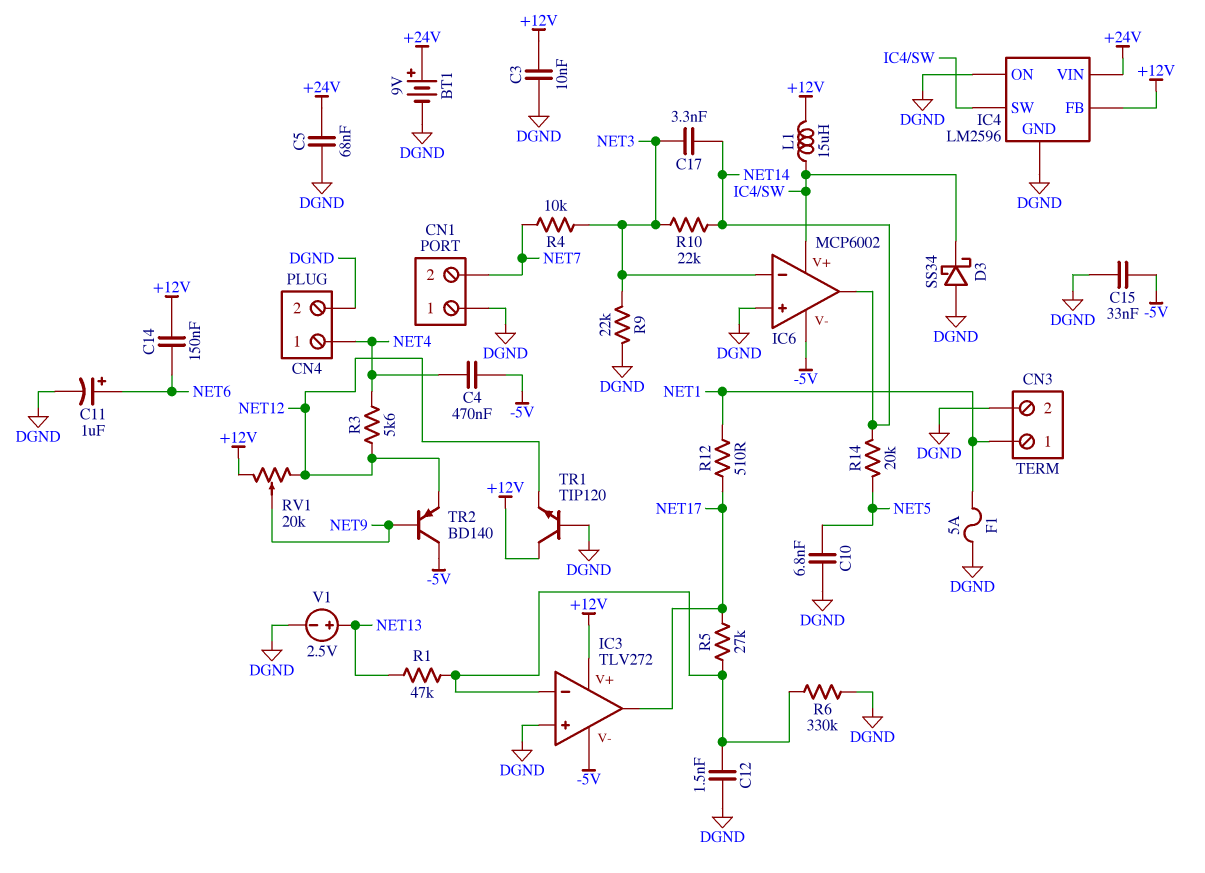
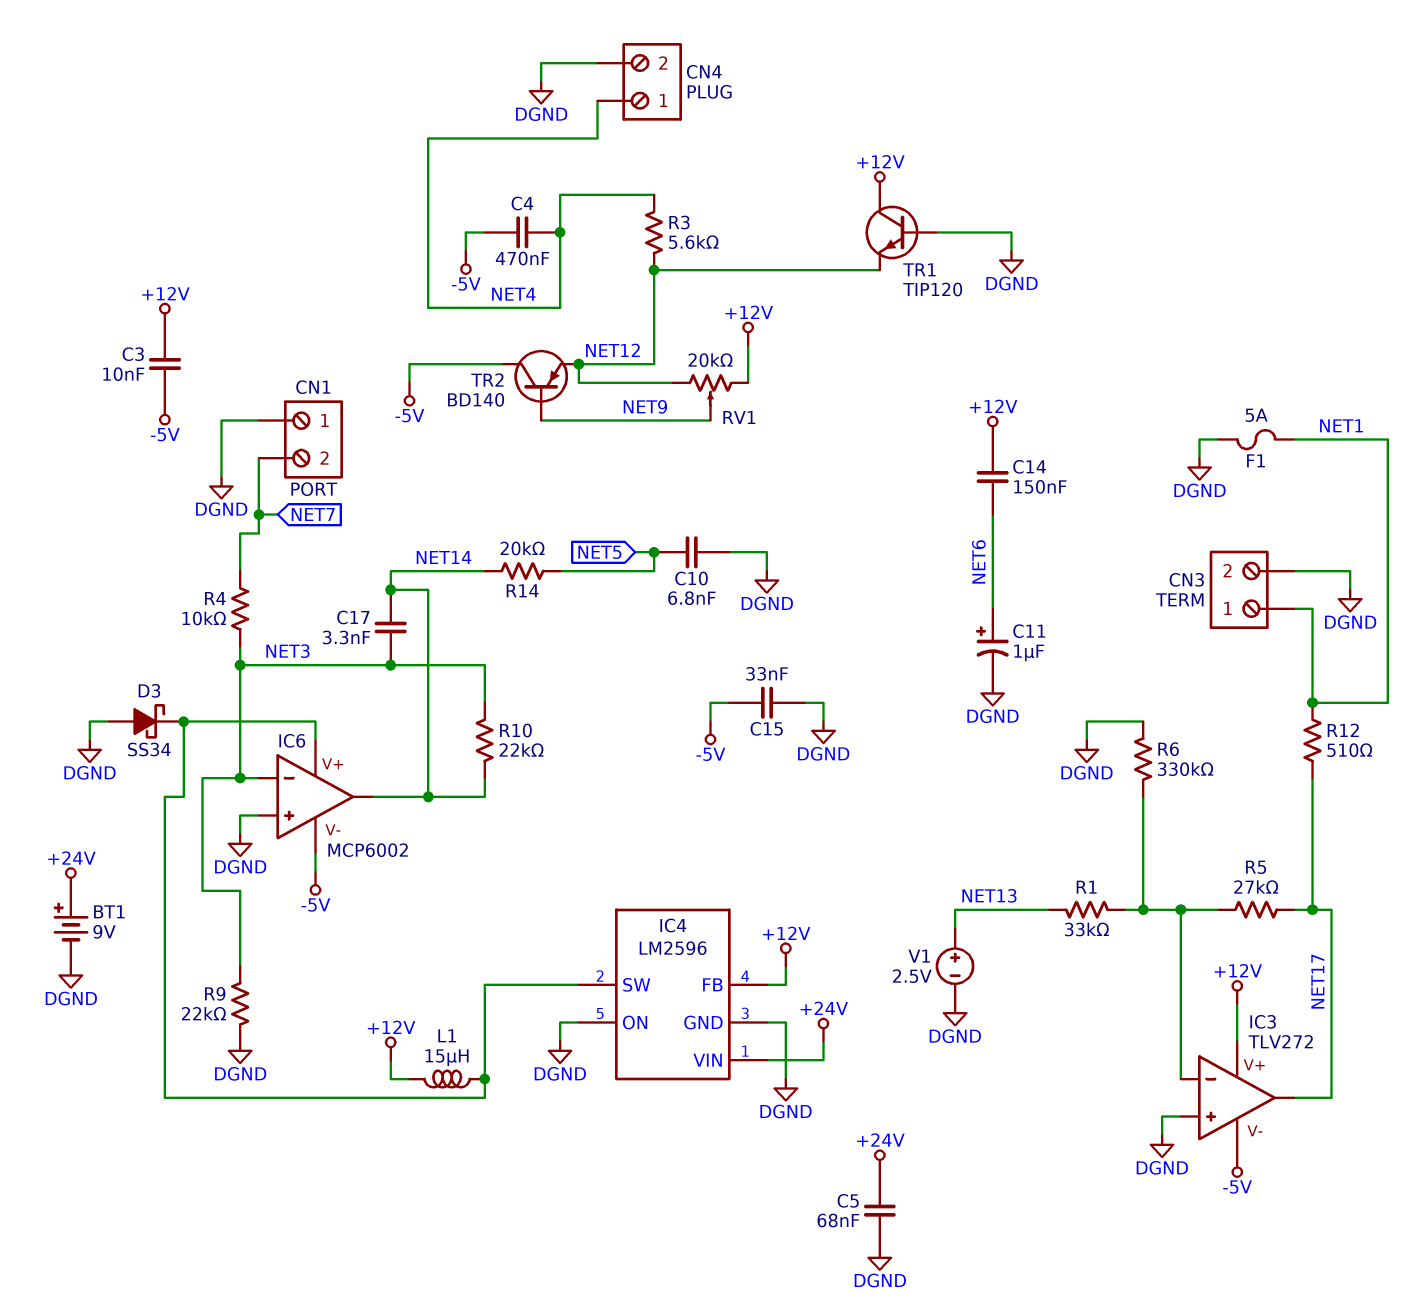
C3: 10nF (+12V, DGND) -> 10nF (+12V, -5V)
C12: 1.5nF (DGND, IC3/in-) -> none
R1: 47k (IC3/in-, NET13) -> 33k (IC3/in-, NET13)

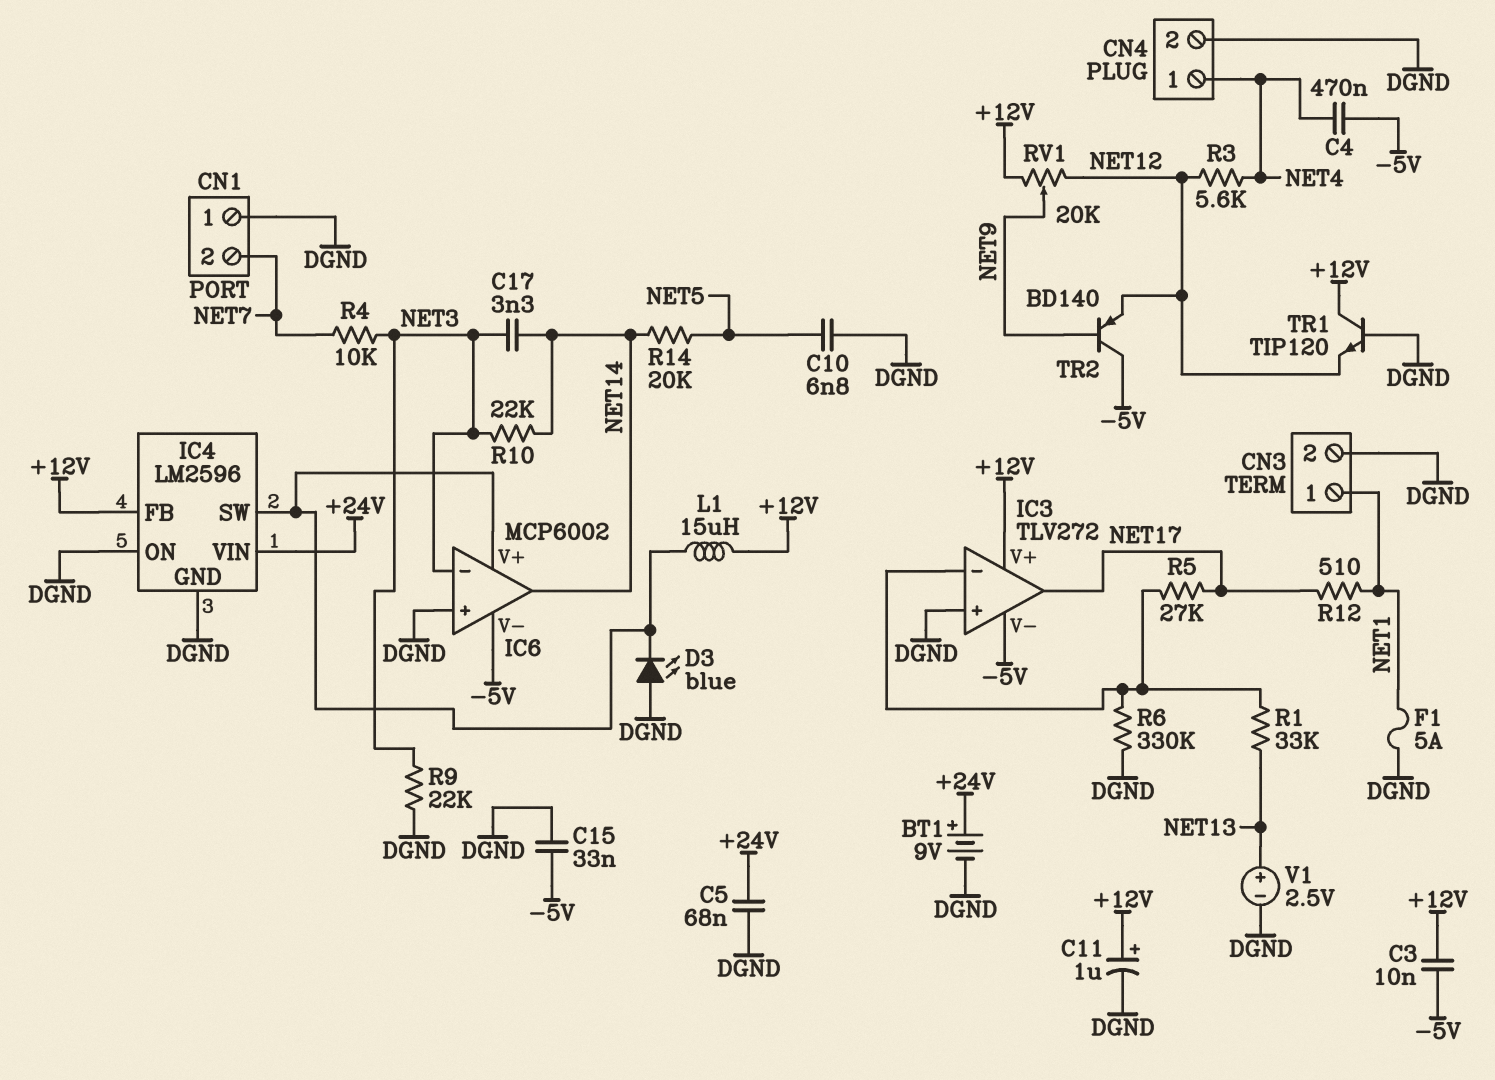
C11: 1uF (plus NET6, minus DGND) -> 1uF (plus +12V, minus DGND)
C14: 150nF (+12V, NET6) -> none
D3: schottky SS34 (A DGND, K IC4/SW) -> LED blue (A DGND, K IC4/SW)

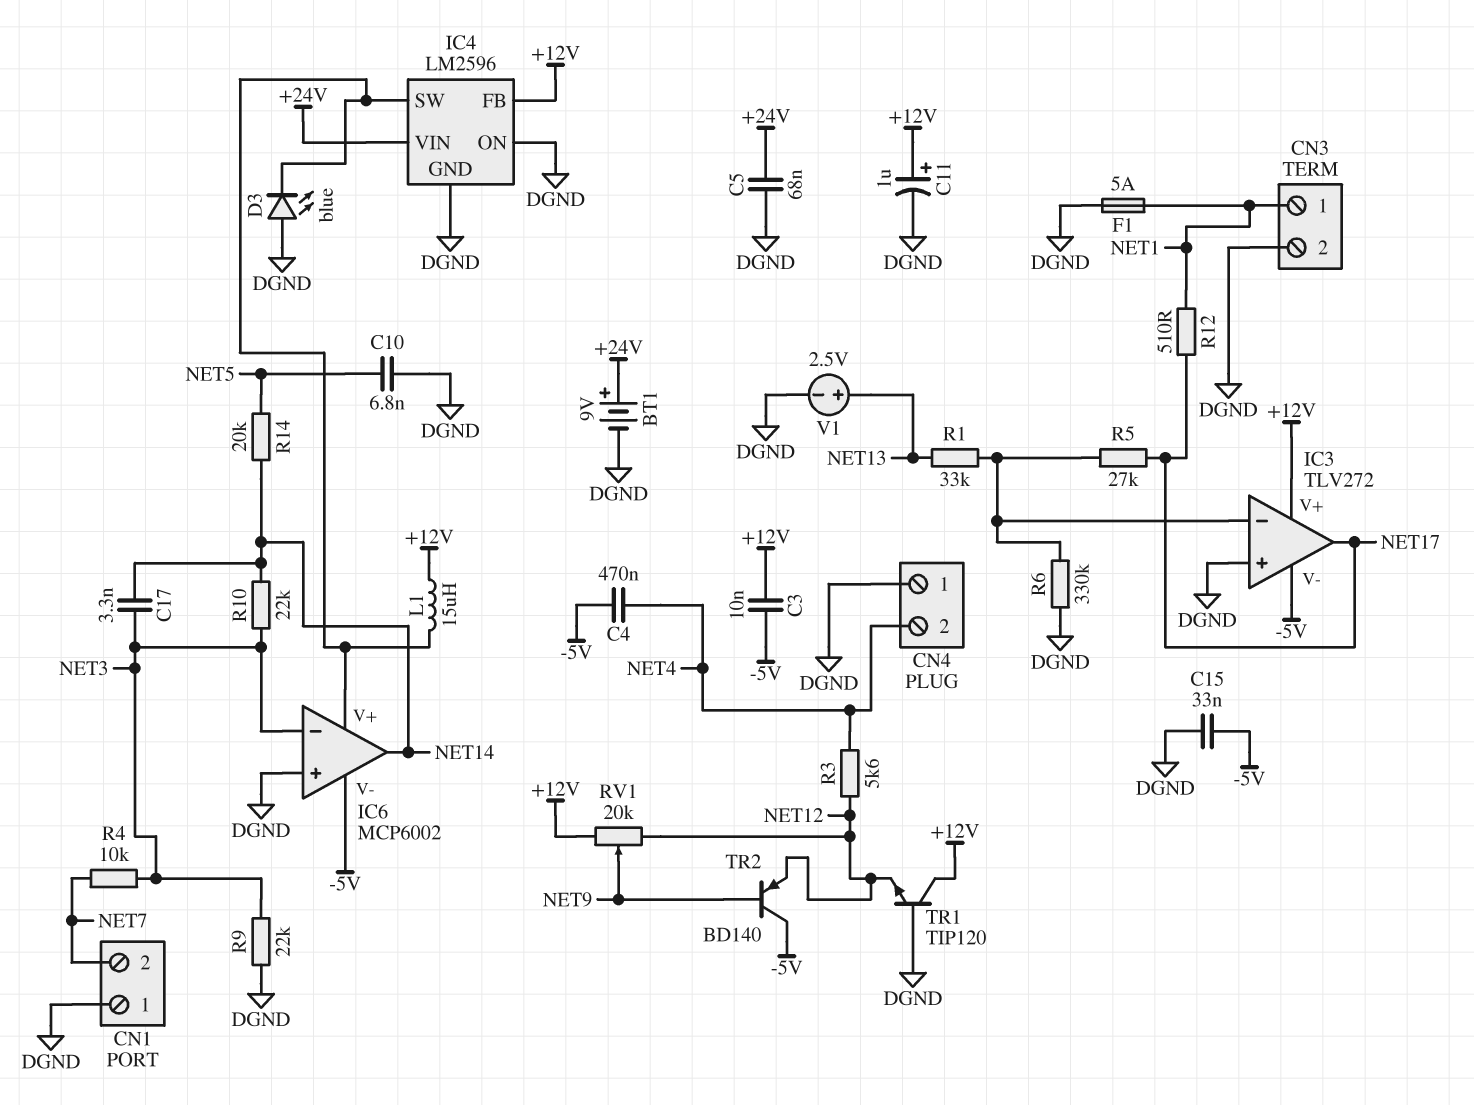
CN4 pin 1: NET4 -> DGND
CN4 pin 2: DGND -> NET4

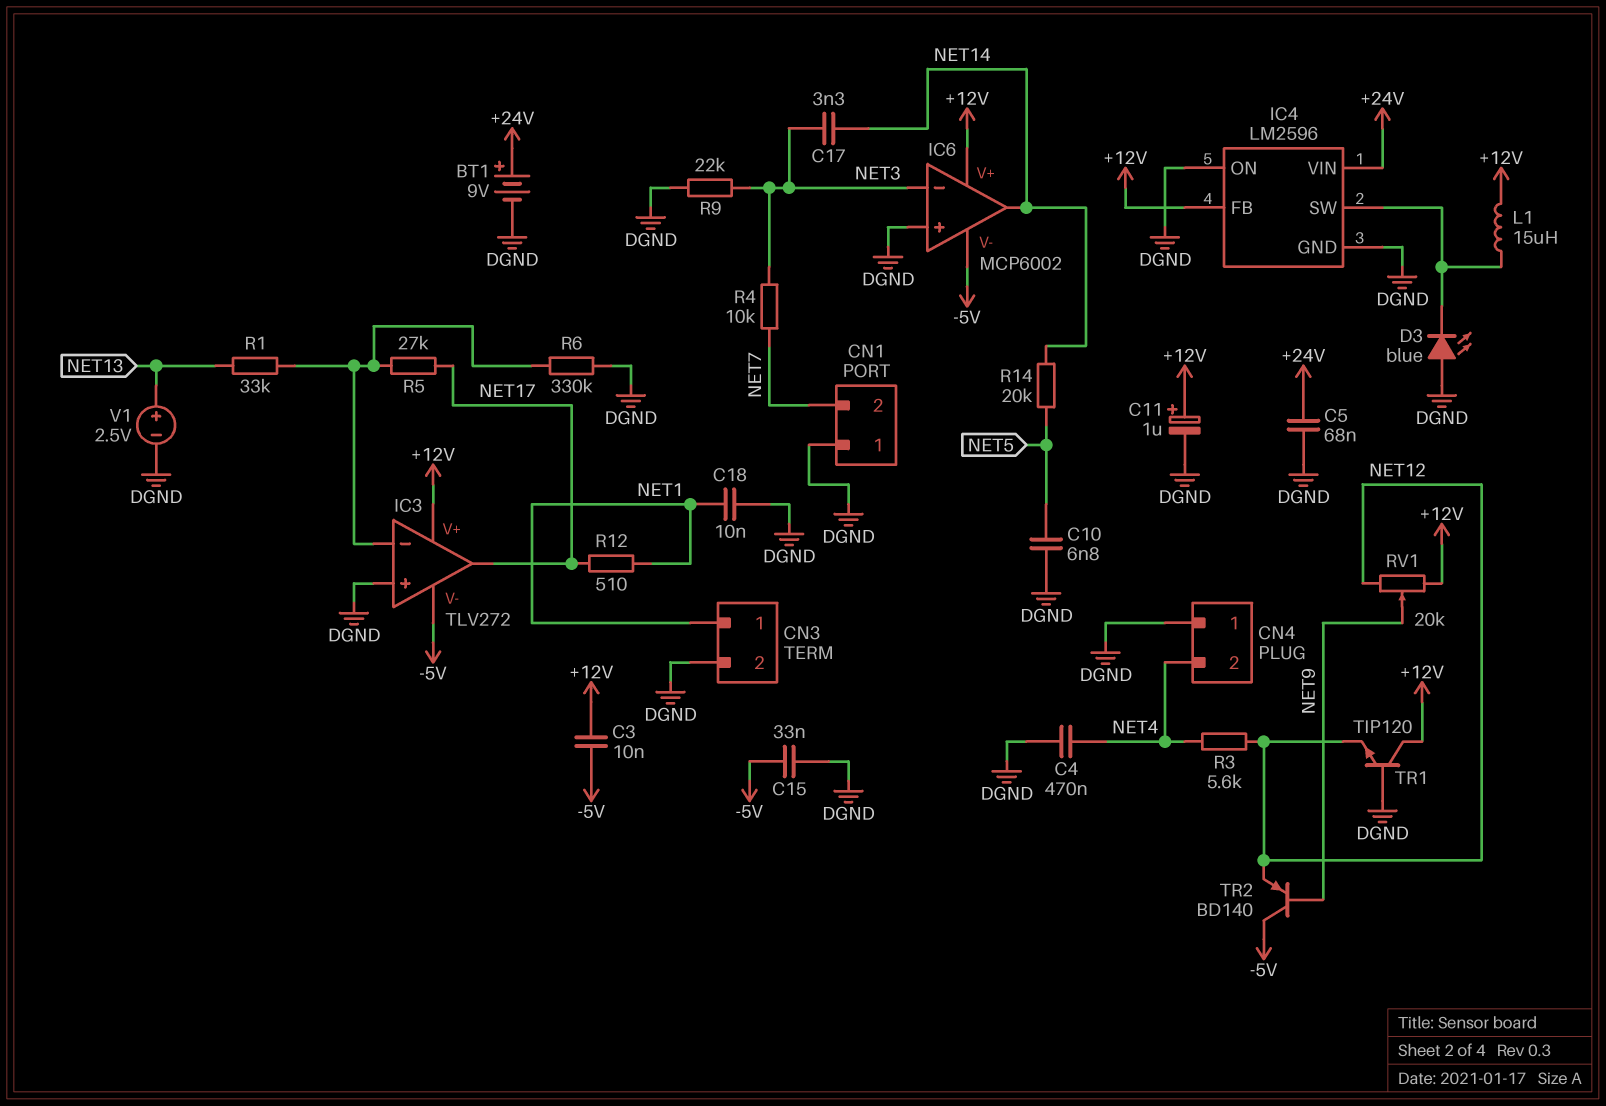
C4: 470nF (-5V, NET4) -> 470nF (DGND, NET4)
C18: none -> 10nF (DGND, NET1)
F1: 5A (DGND, NET1) -> none
IC6 pin V+: IC4/SW -> +12V
R10: 22k (NET3, NET14) -> none

